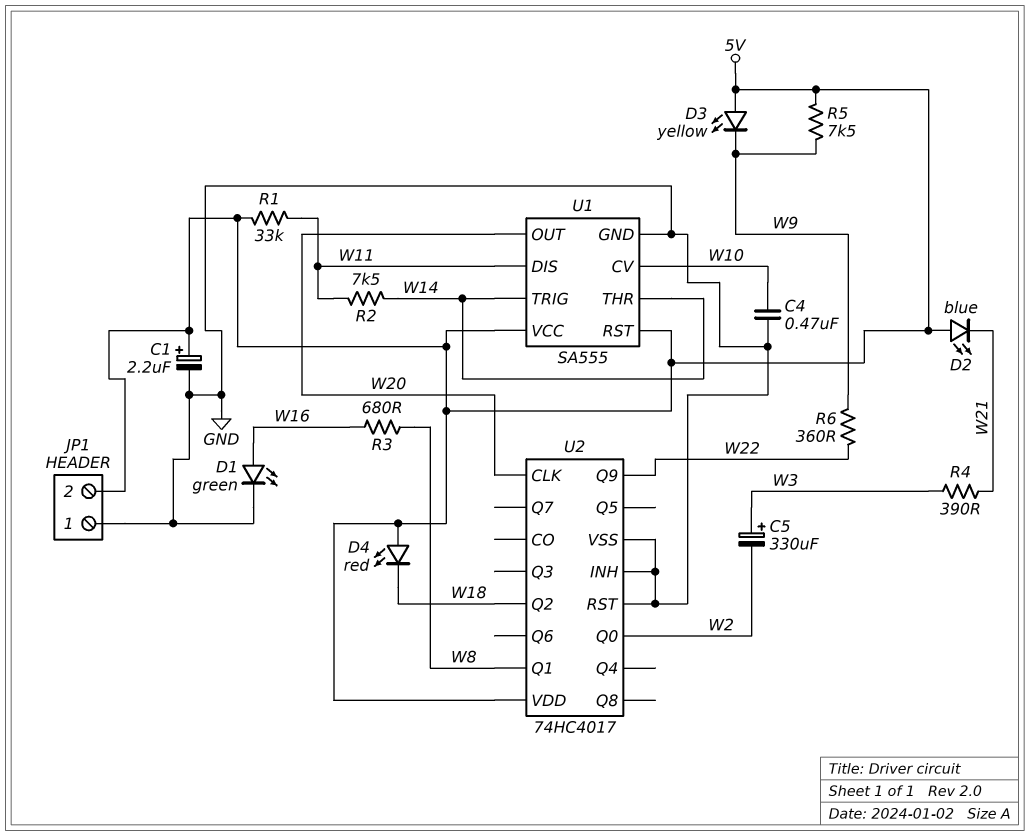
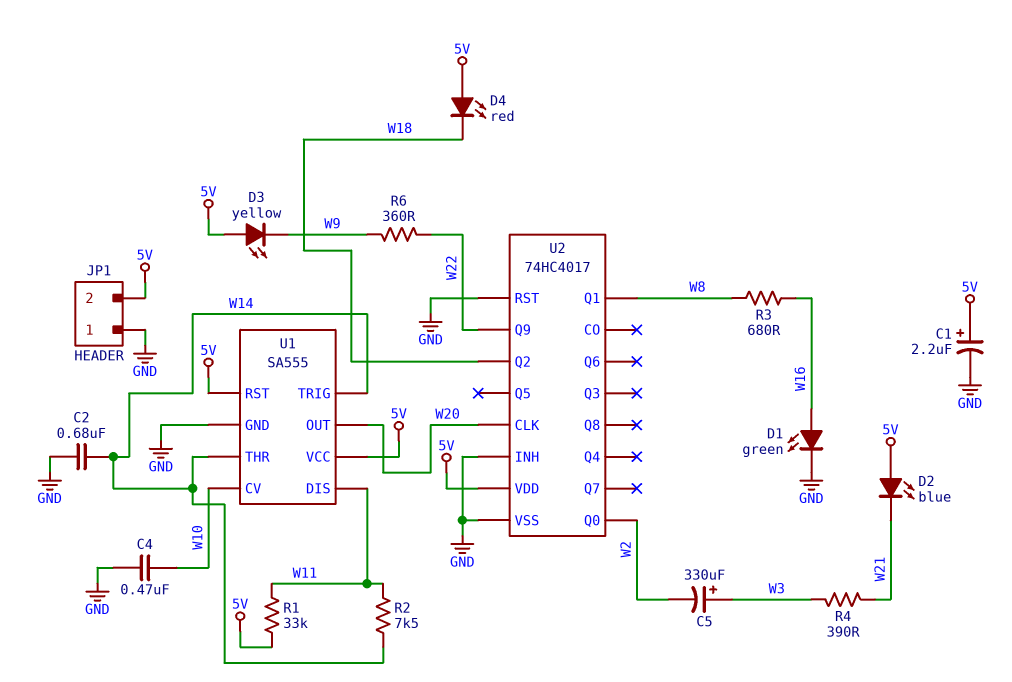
C2: none -> 680nF (GND, W14)
R5: 7.5k (5V, W9) -> none

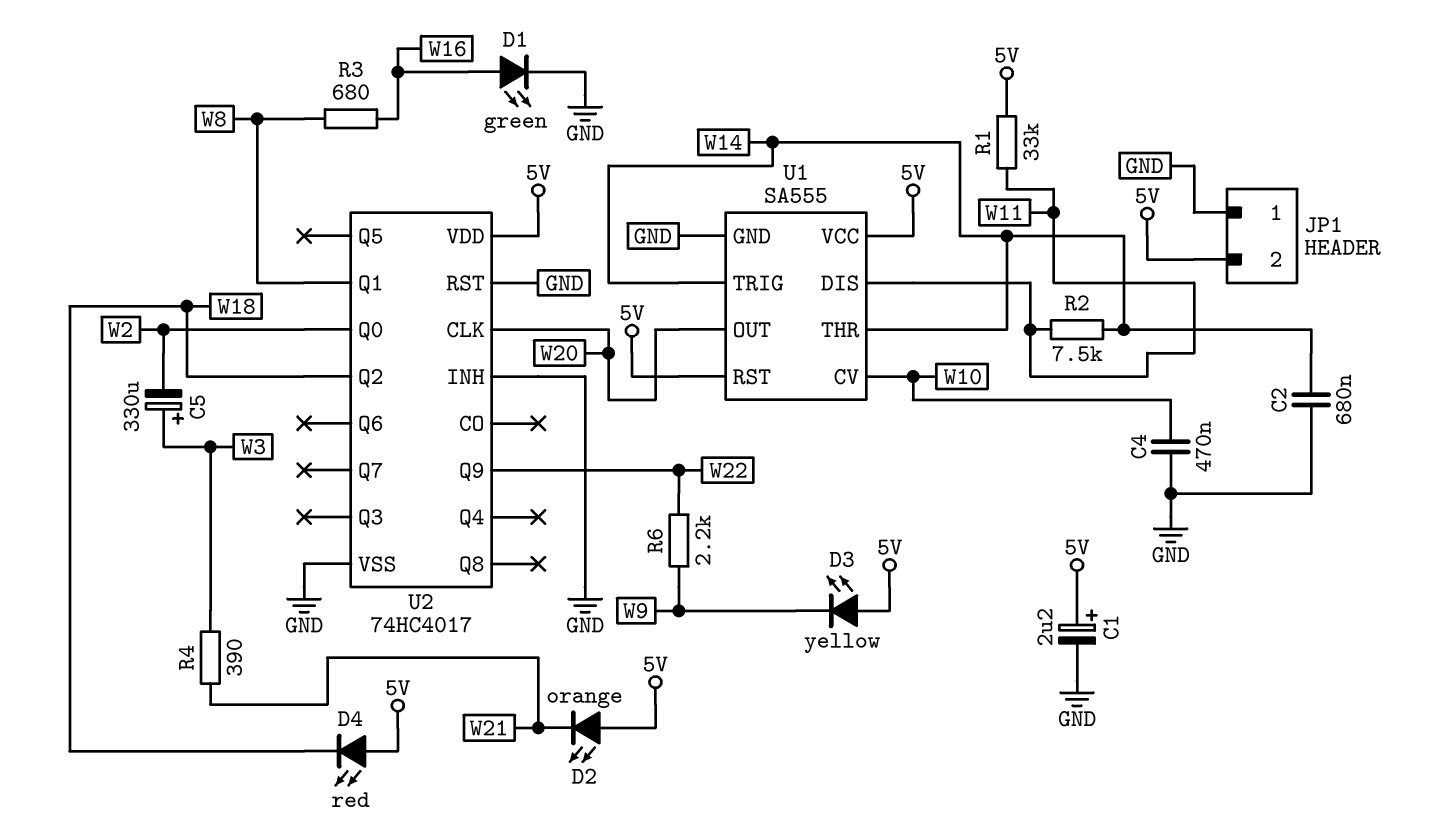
D2: LED blue (A 5V, K W21) -> LED orange (A 5V, K W21)
R6: 360 (W9, W22) -> 2.2k (W9, W22)

